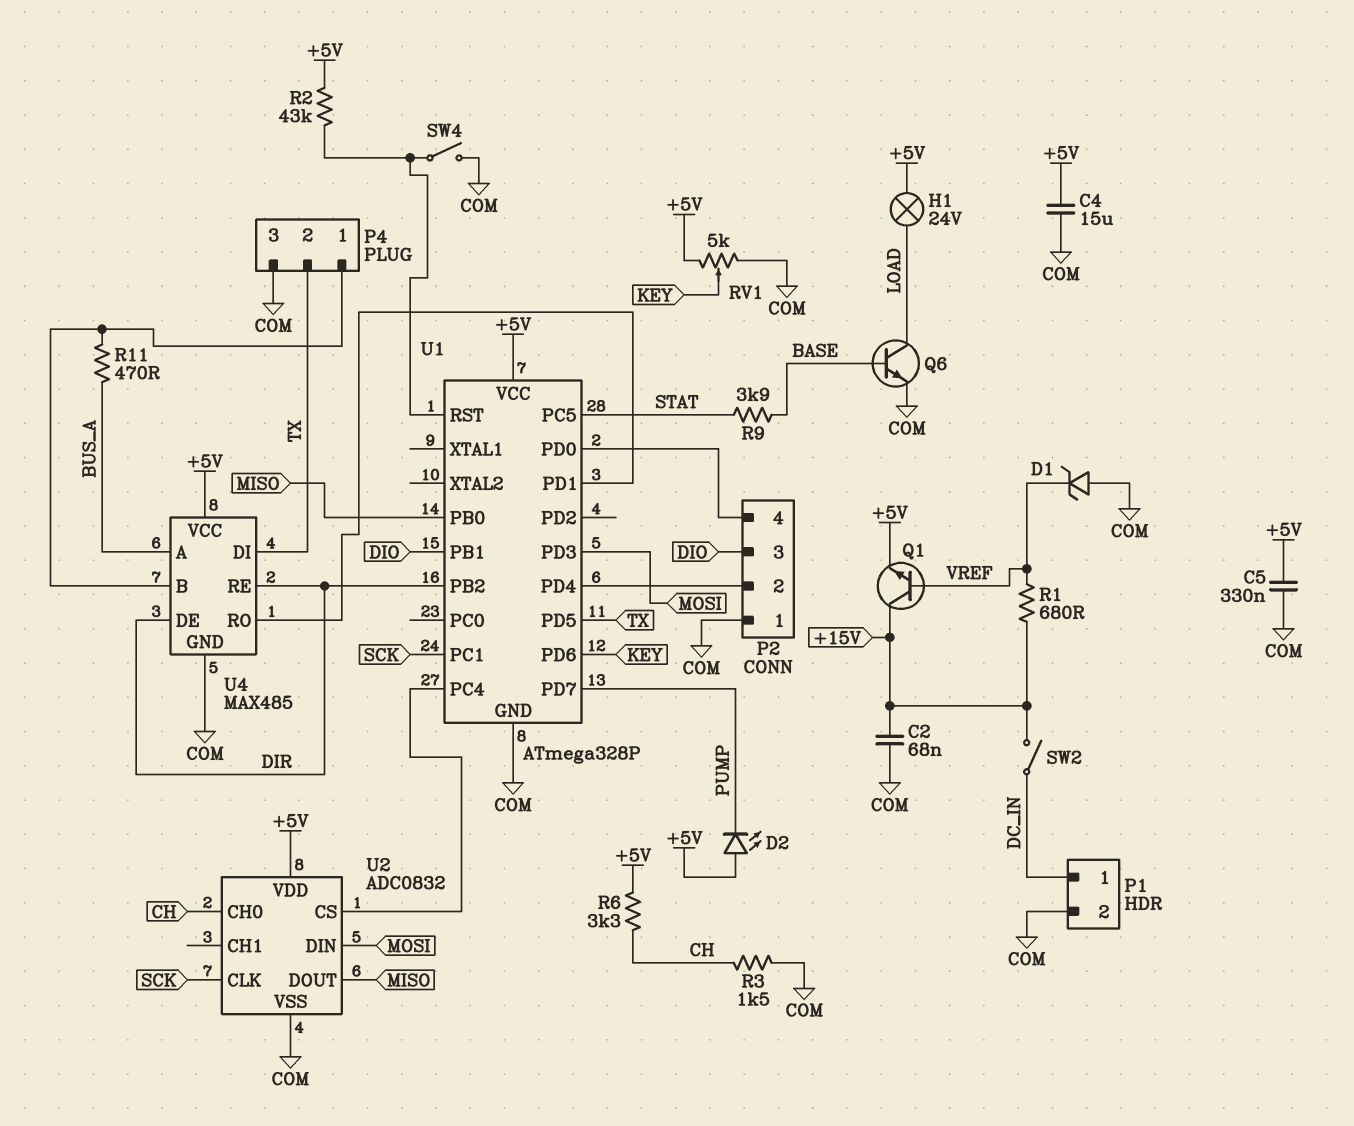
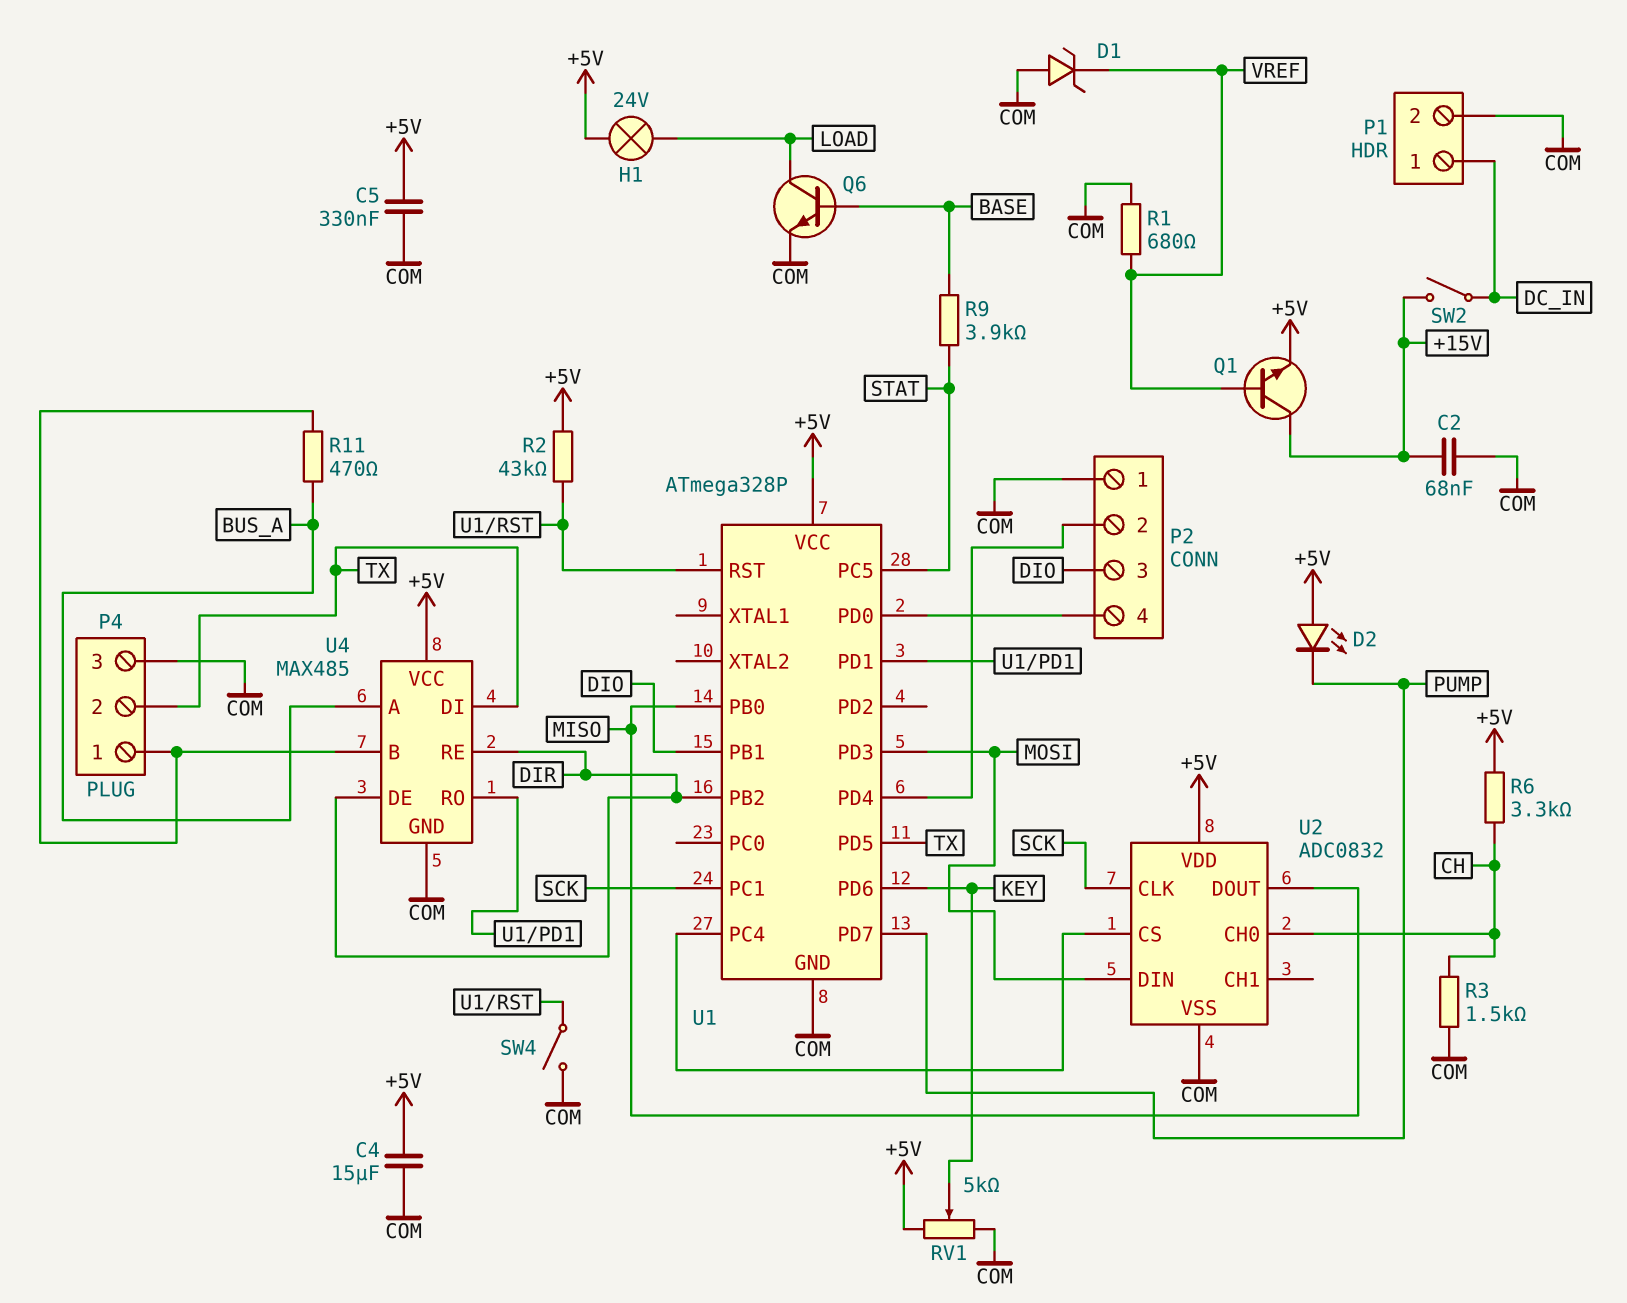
R1: 680 (+15V, VREF) -> 680 (COM, VREF)

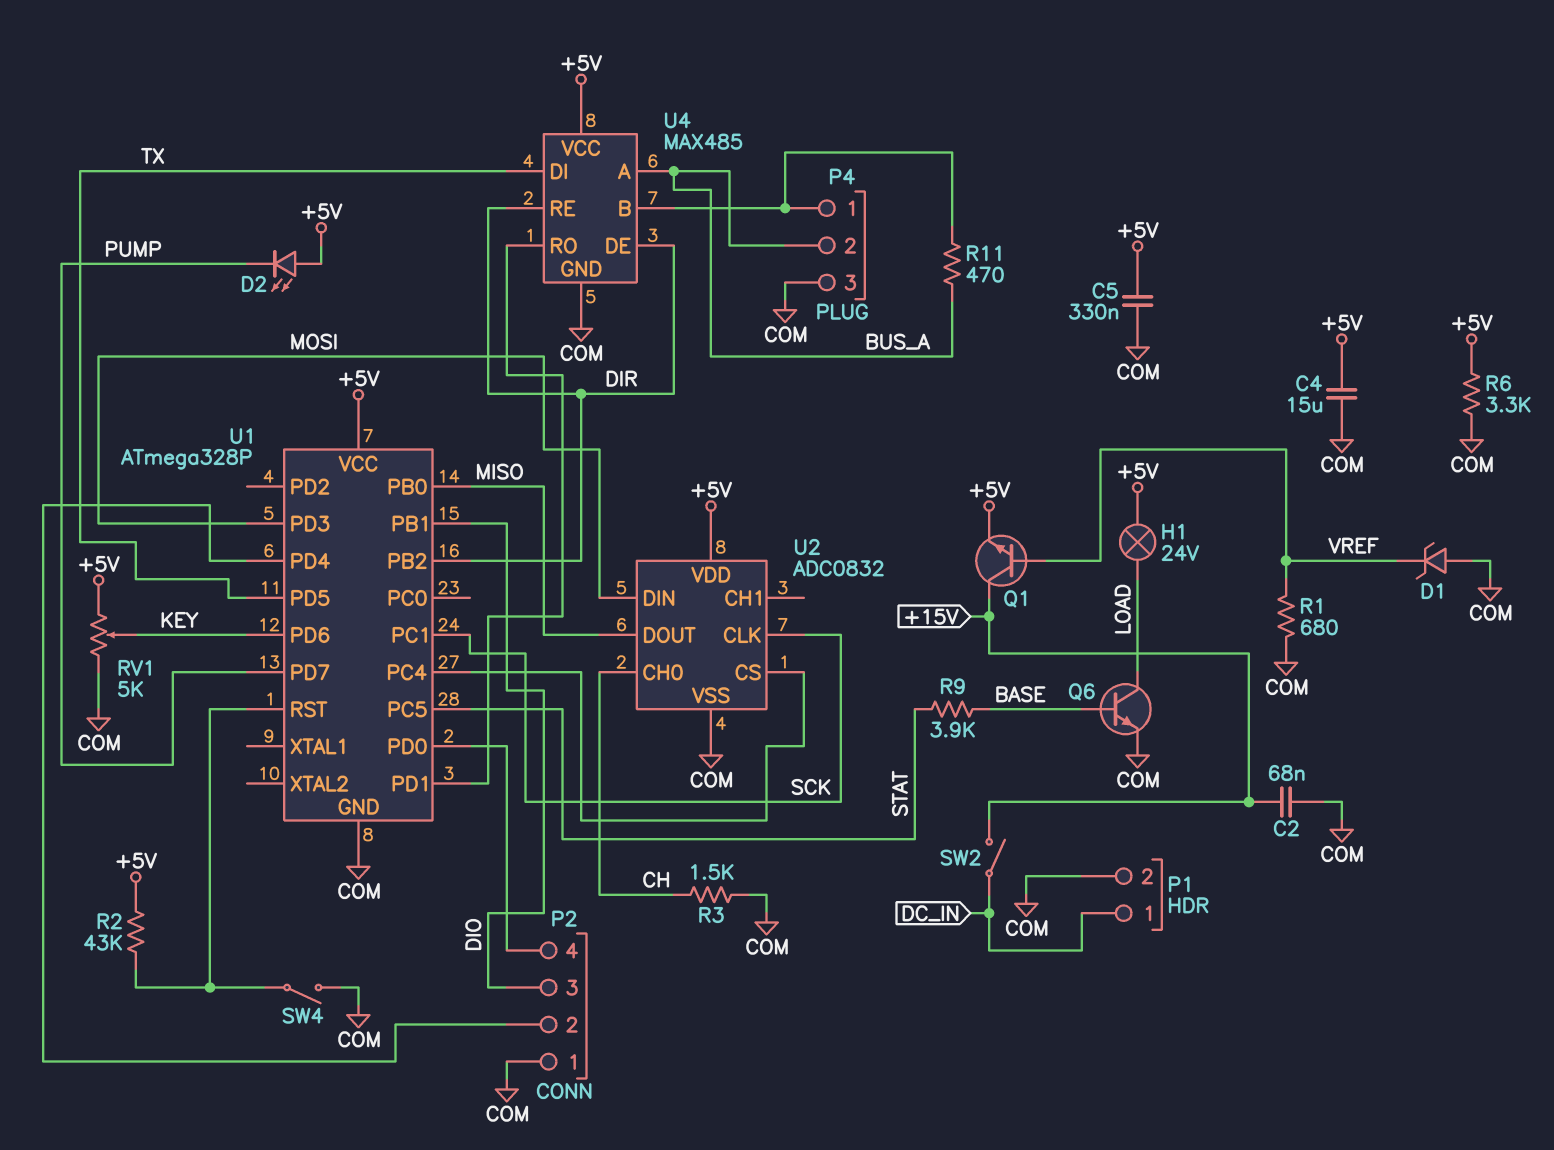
P4 pin 2: TX -> BUS_A
R6: 3.3k (+5V, CH) -> 3.3k (+5V, COM)

